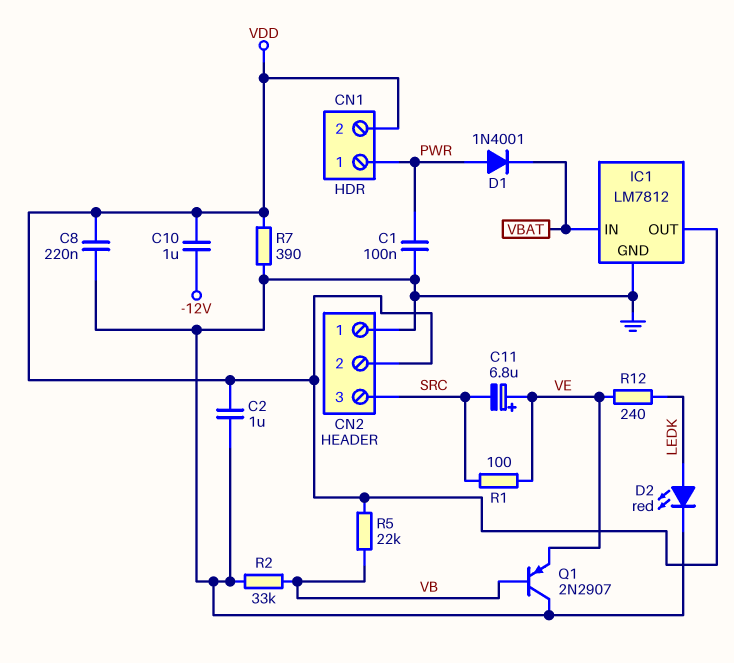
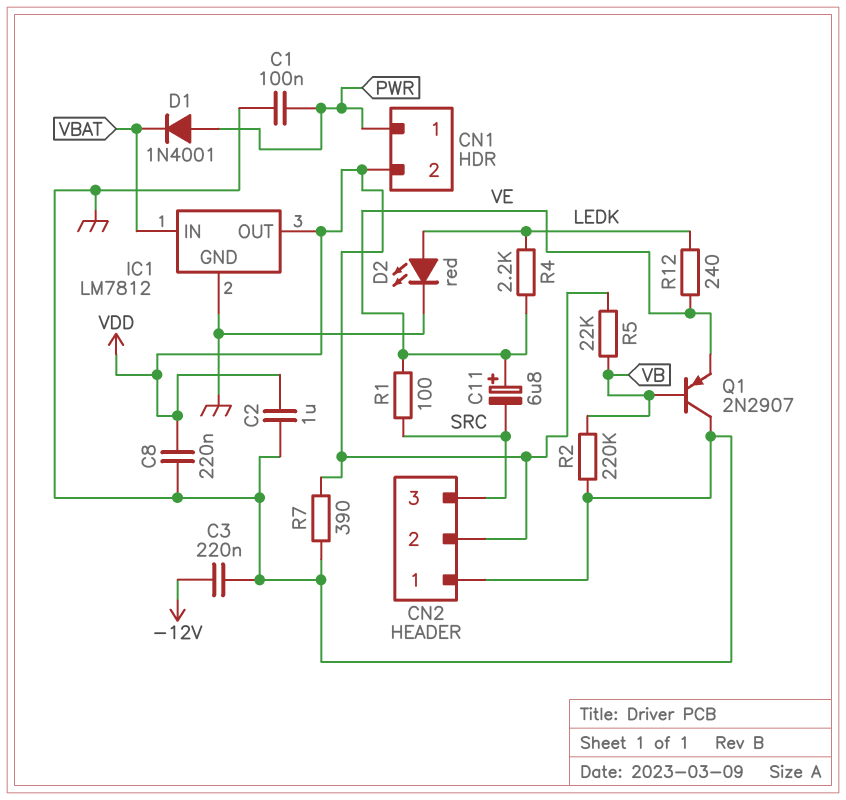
C3: none -> 220nF (-12V, GND)
C10: 1uF (-12V, VDD) -> none
R2: 33k (GND, VB) -> 220k (GND, VB)
R4: none -> 2.2k (LEDK, VE)

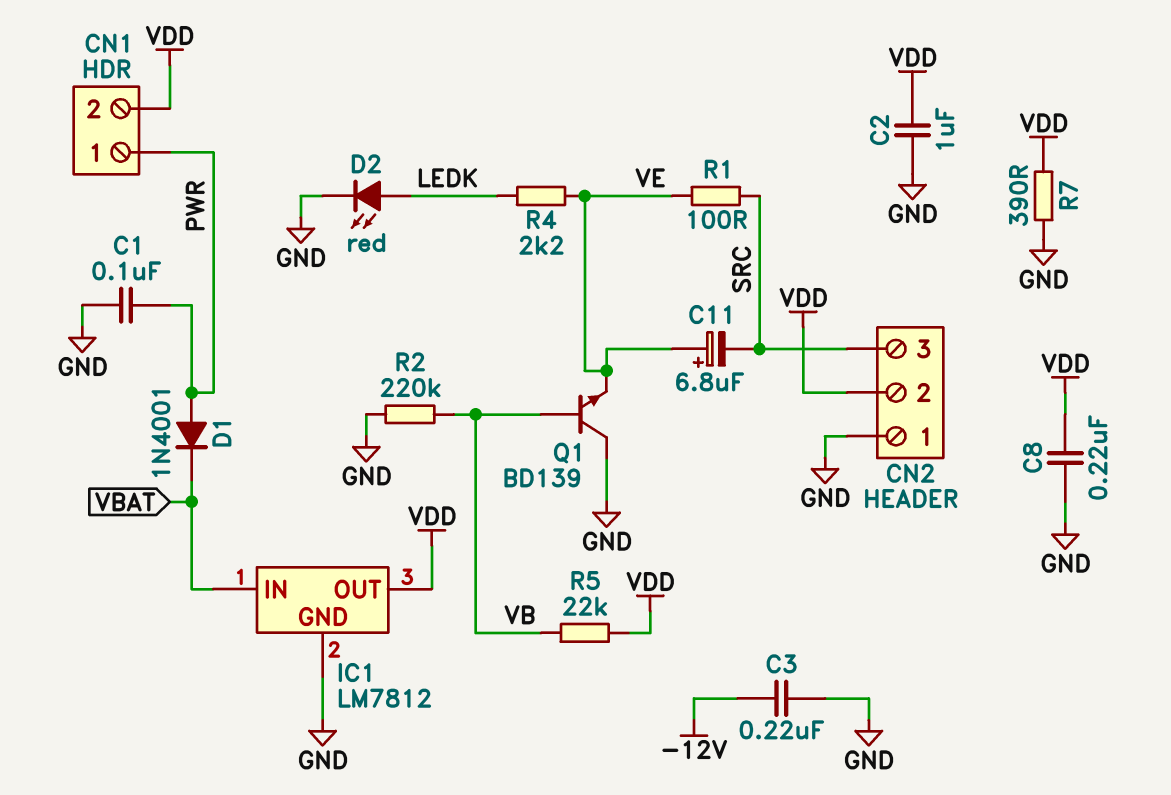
Q1: PNP 2N2907 (B VB, C GND, E VE) -> NPN BD139 (B VB, C GND, E VE)
R12: 240 (LEDK, VE) -> none

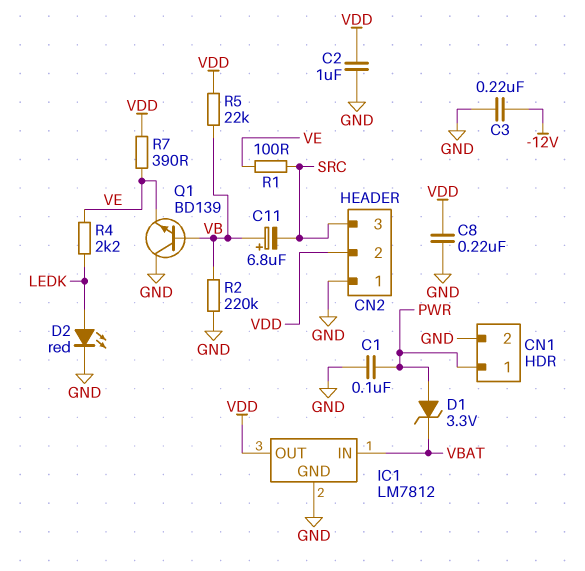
C11: 6.8uF (plus VE, minus SRC) -> 6.8uF (plus VB, minus SRC)
CN1 pin 2: VDD -> GND
D1: diode 1N4001 (A PWR, K VBAT) -> zener 3.3V (A PWR, K VBAT)
R7: 390 (GND, VDD) -> 390 (VDD, VE)

